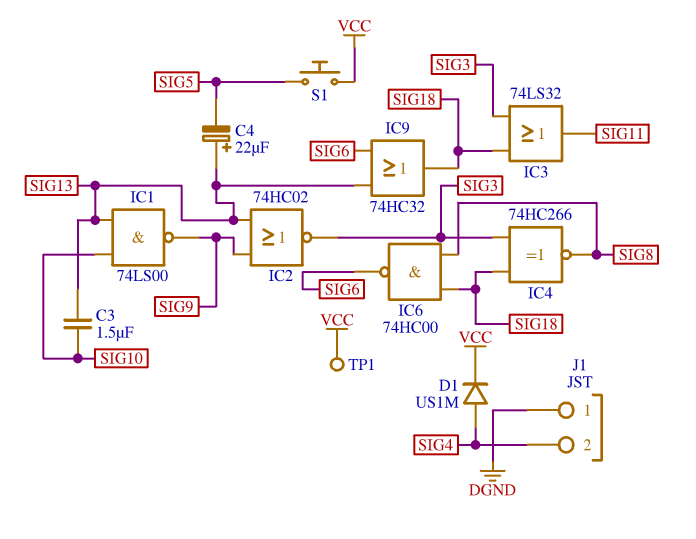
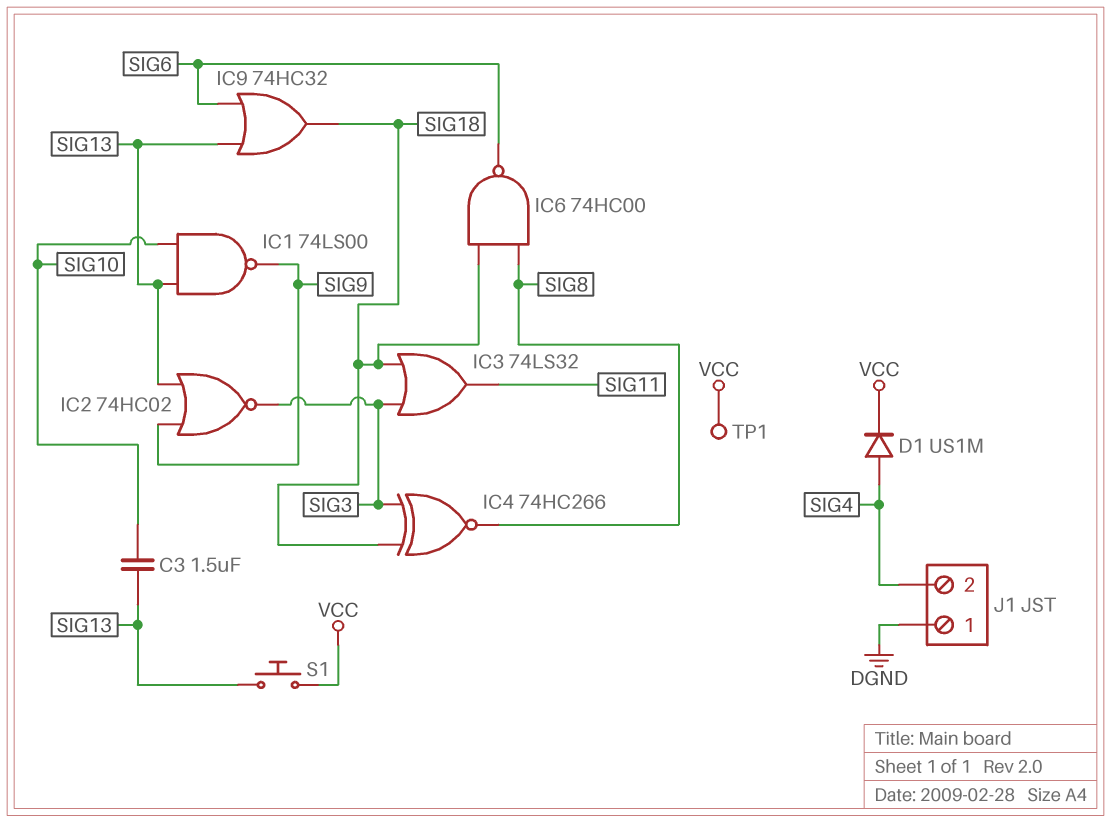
C4: 22uF (plus SIG13, minus SIG5) -> none
S1: button (SIG5, VCC) -> button (SIG13, VCC)

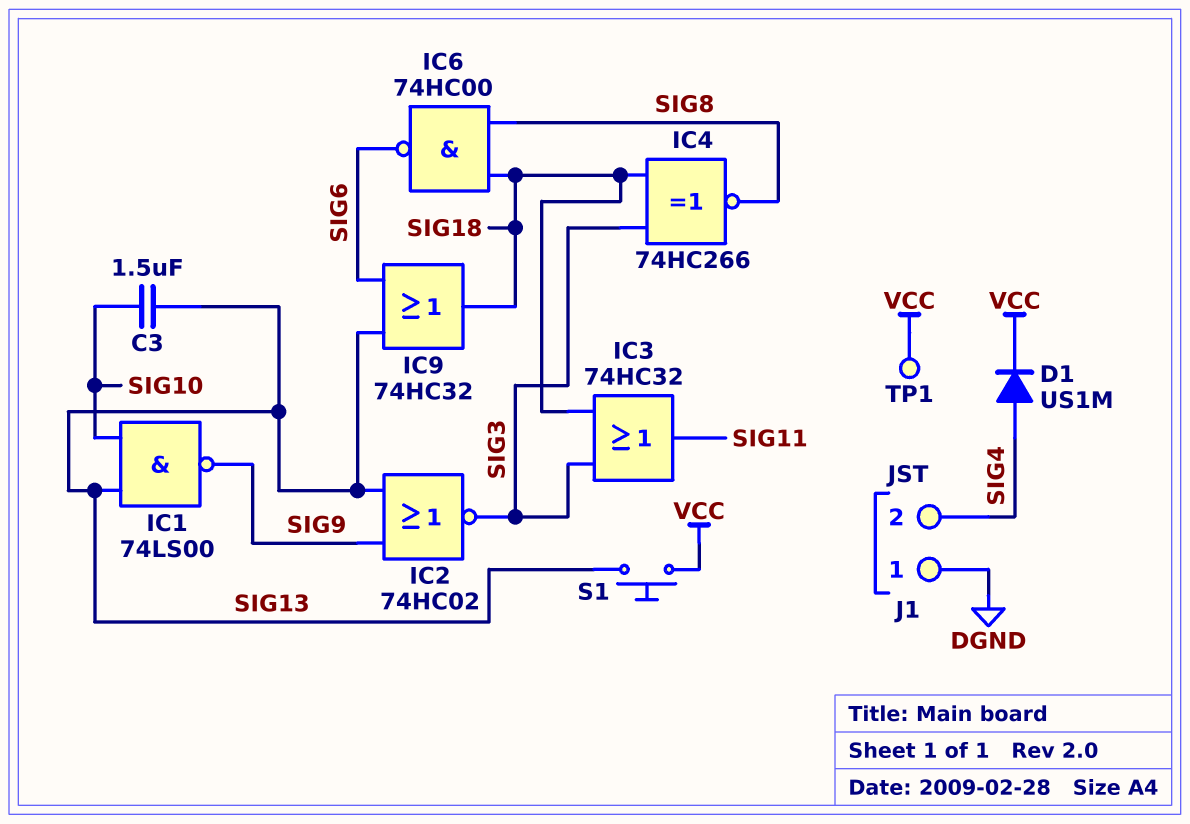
IC3: OR 74LS32 (in SIG3, in SIG18, out SIG11) -> OR 74HC32 (in SIG3, in SIG18, out SIG11)

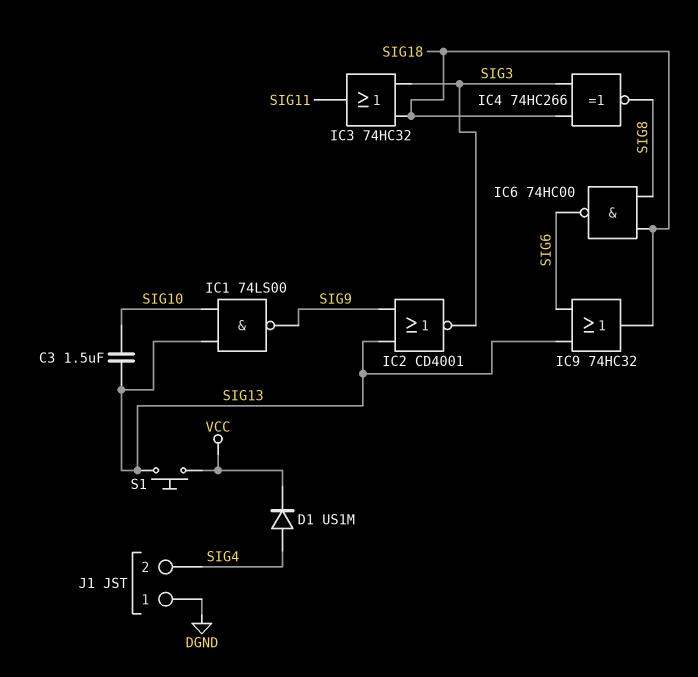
IC2: NOR 74HC02 (in SIG9, in SIG13, out SIG3) -> NOR CD4001 (in SIG9, in SIG13, out SIG3)
TP1: test point (VCC) -> none

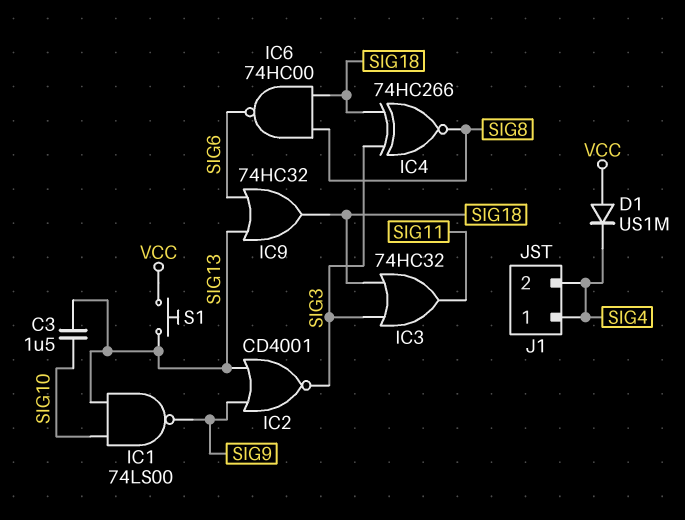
D1: diode US1M (A SIG4, K VCC) -> diode US1M (A VCC, K SIG4)
J1 pin 1: DGND -> SIG4

